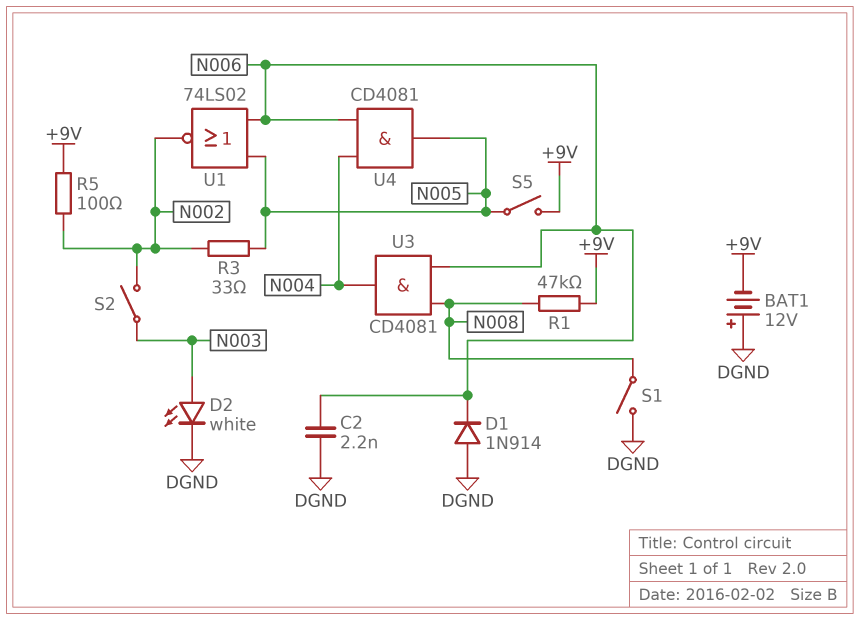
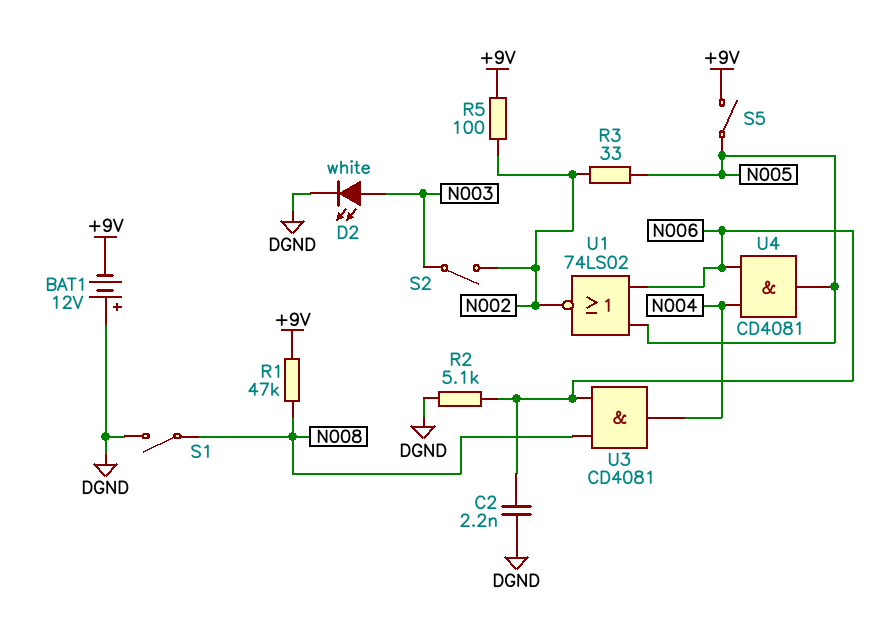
D1: diode 1N914 (A DGND, K N006) -> none
R2: none -> 5.1k (DGND, N006)

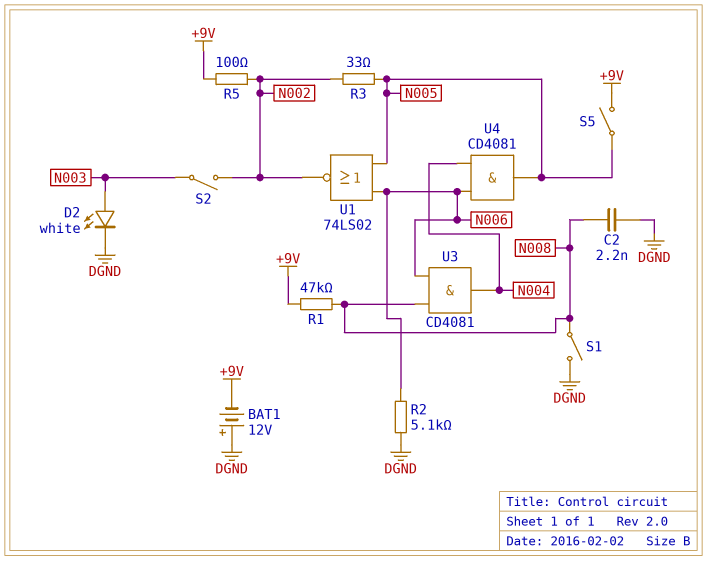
C2: 2.2nF (DGND, N006) -> 2.2nF (DGND, N008)

